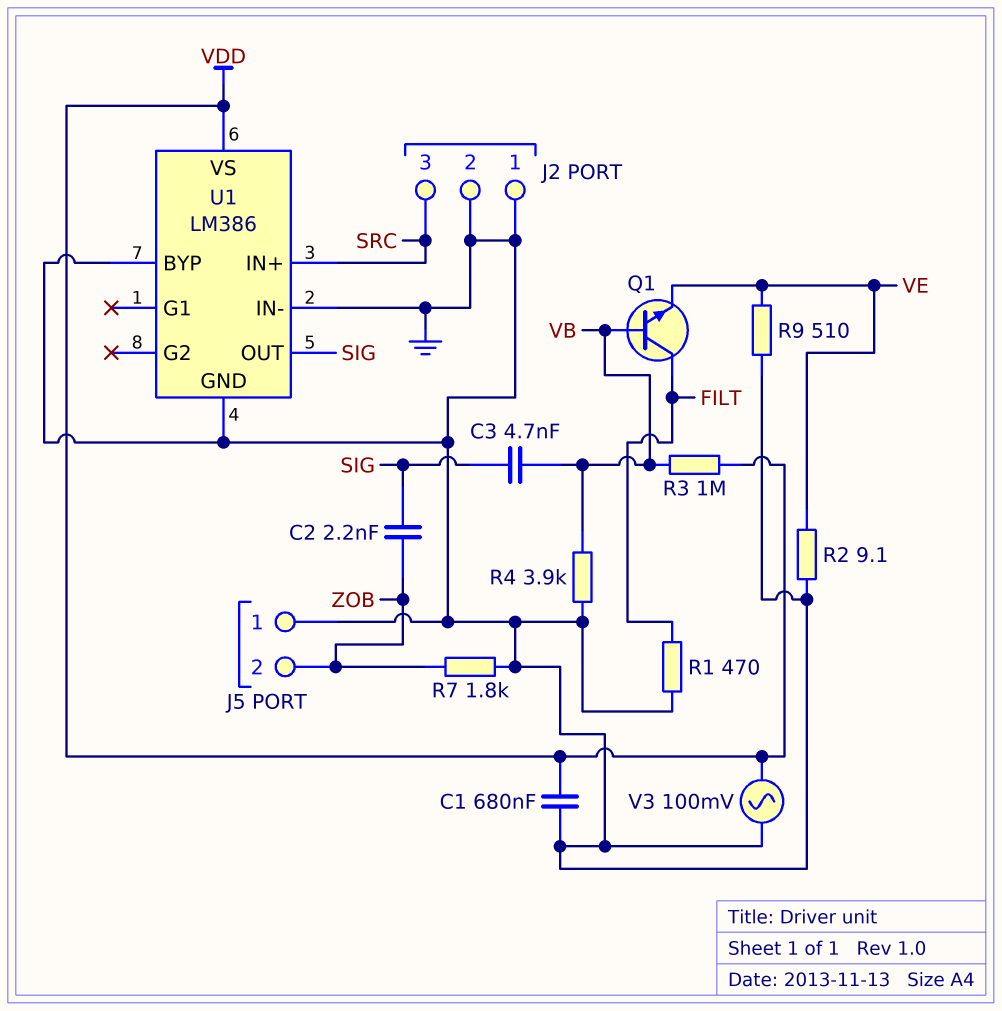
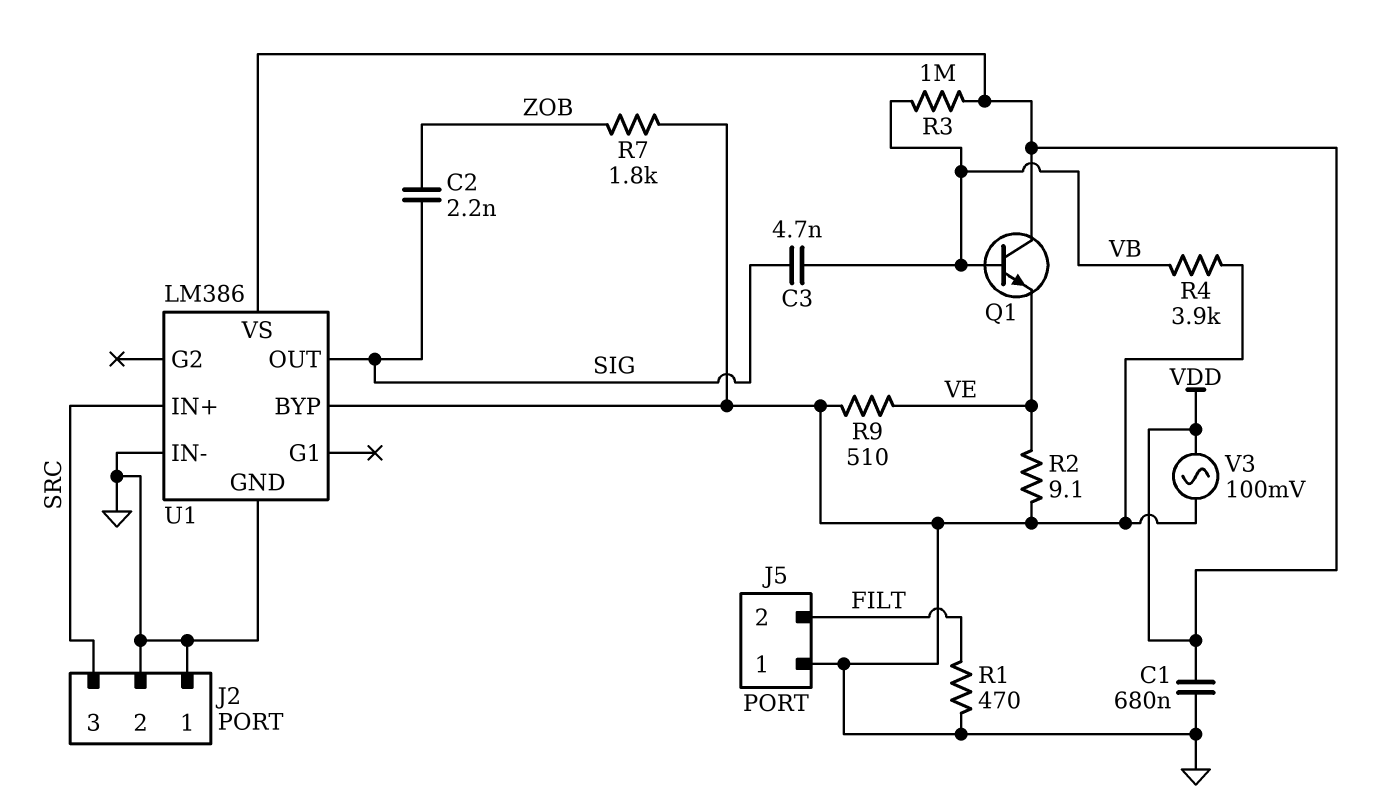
J5 pin 2: ZOB -> FILT
Q1: NPN (B VB, C FILT, E VE) -> NPN (B VB, C VDD, E VE)

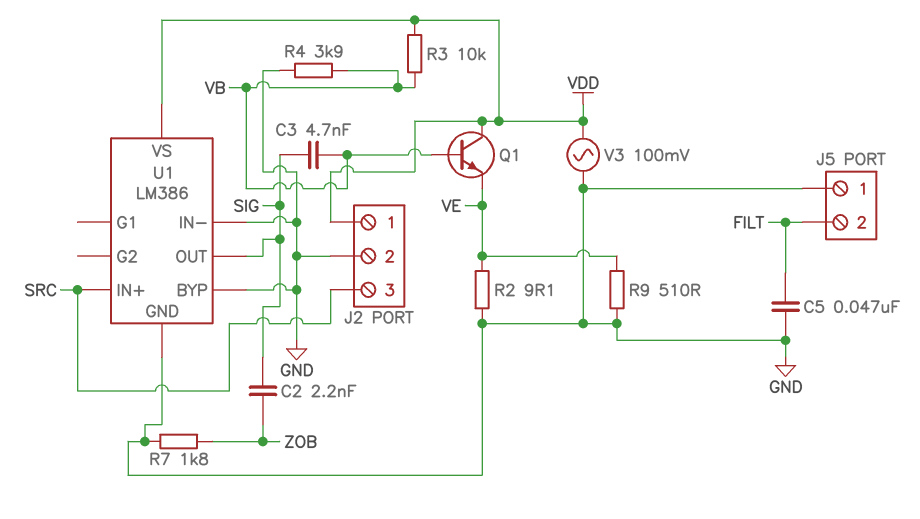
C1: 680nF (GND, VDD) -> none
C5: none -> 47nF (FILT, GND)
J2 pin 1: GND -> VDD
R1: 470 (FILT, GND) -> none
R3: 1M (VB, VDD) -> 10k (VB, VDD)

